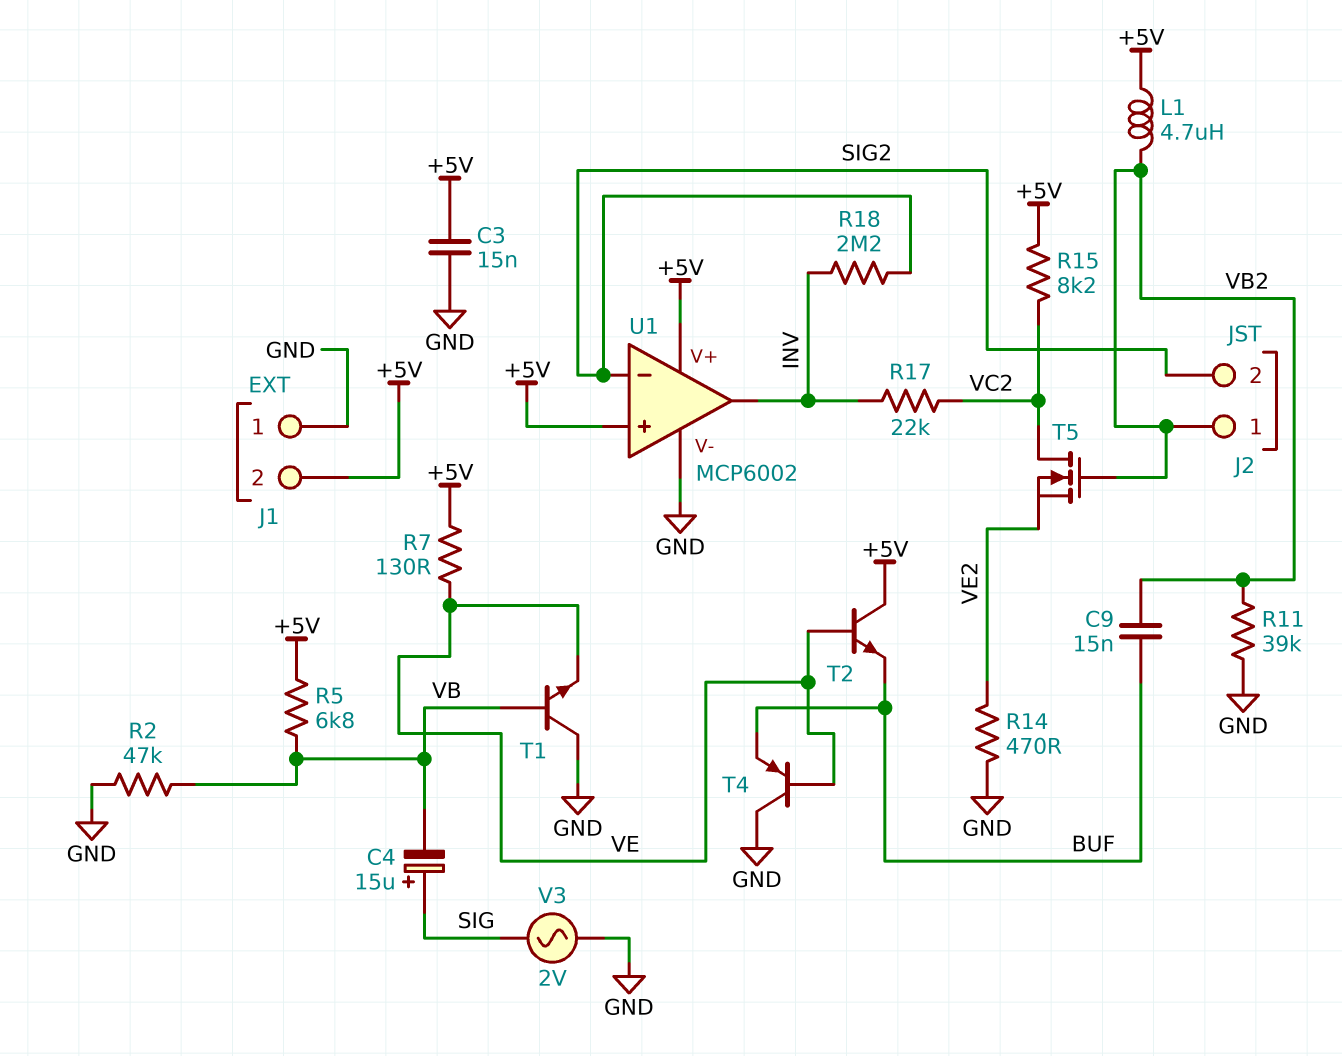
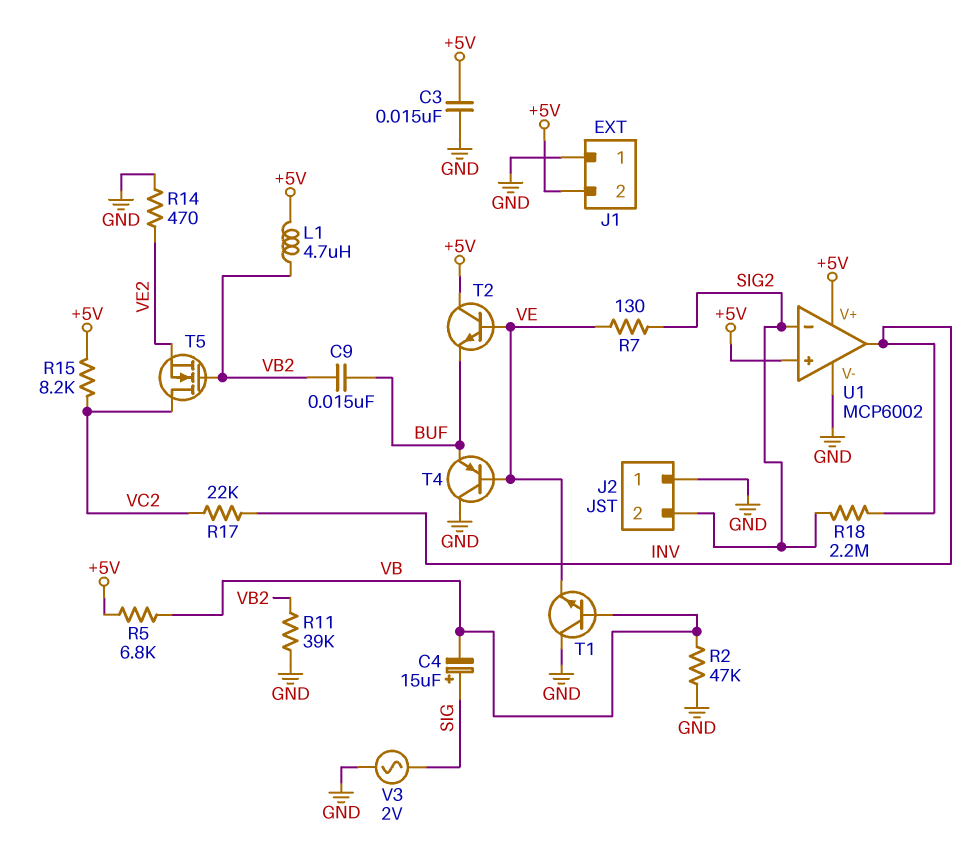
J2 pin 1: VB2 -> GND
R7: 130 (+5V, VE) -> 130 (SIG2, VE)

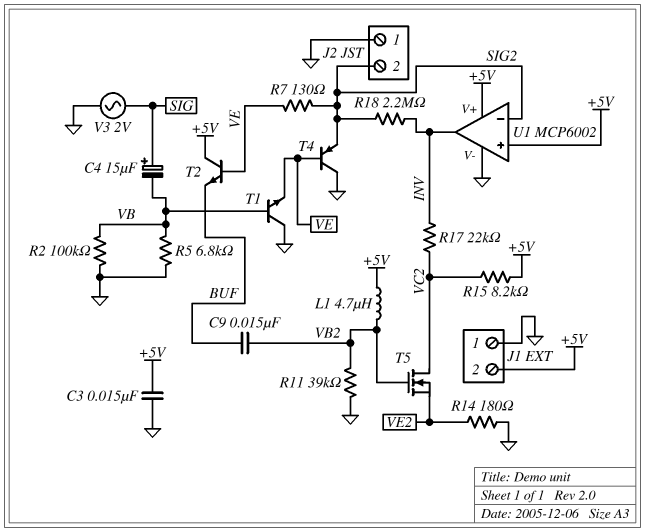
R2: 47k (GND, VB) -> 100k (GND, VB)
R5: 6.8k (+5V, VB) -> 6.8k (GND, VB)
R14: 470 (GND, VE2) -> 180 (GND, VE2)
T4: PNP (B VE, C GND, E BUF) -> PNP (B VE, C GND, E SIG2)

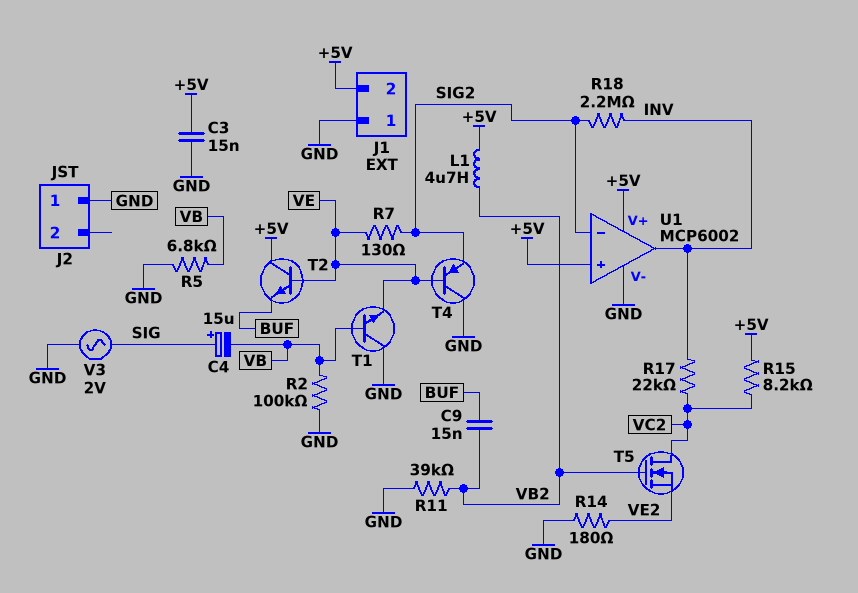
J2 pin 2: SIG2 -> none

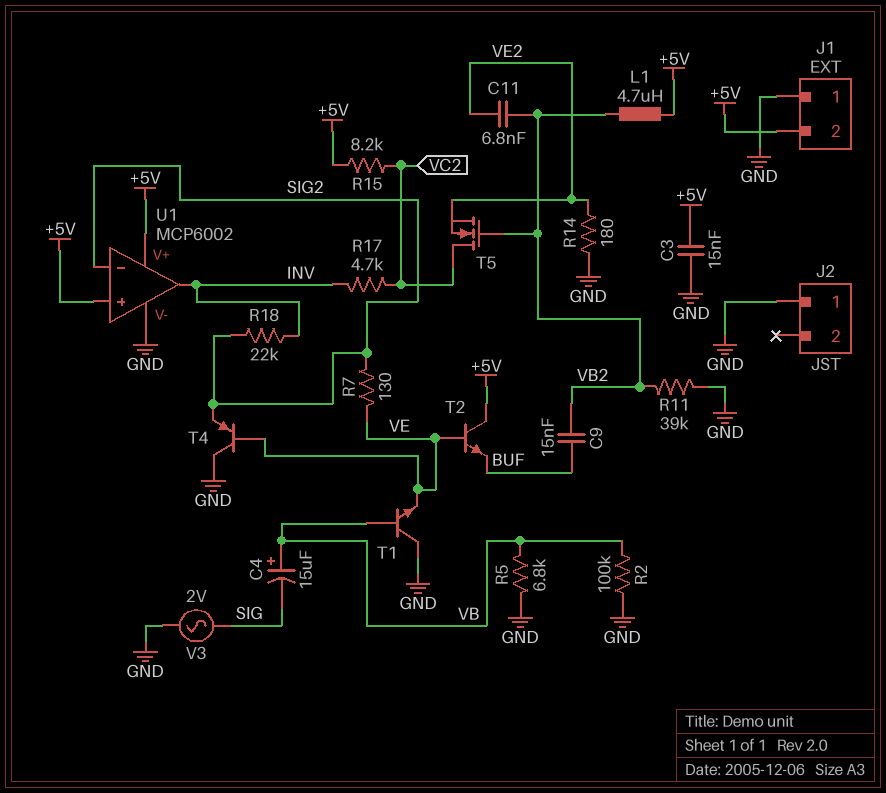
C4: 15uF (plus SIG, minus VB) -> 15uF (plus VB, minus SIG)
C11: none -> 6.8nF (VB2, VE2)
R17: 22k (INV, VC2) -> 4.7k (INV, VC2)
R18: 2.2M (INV, SIG2) -> 22k (INV, SIG2)

